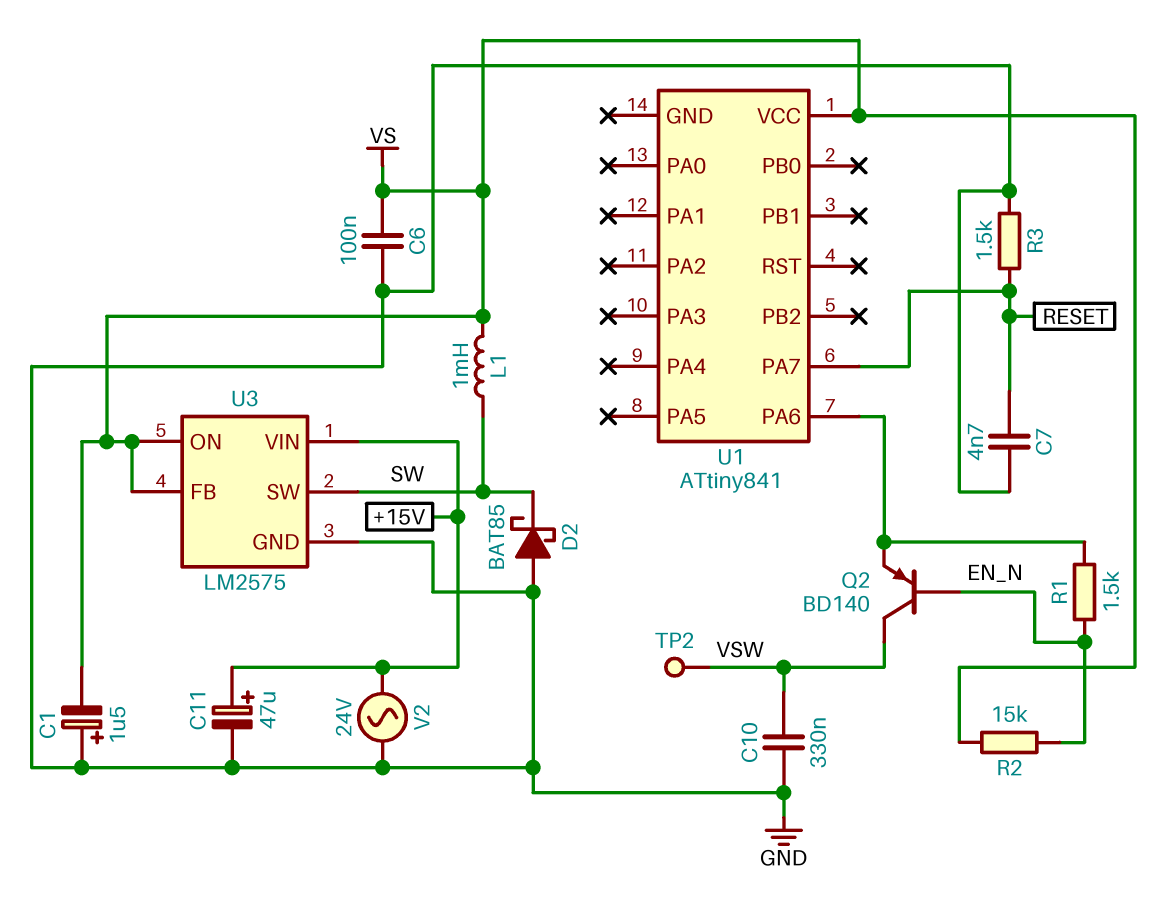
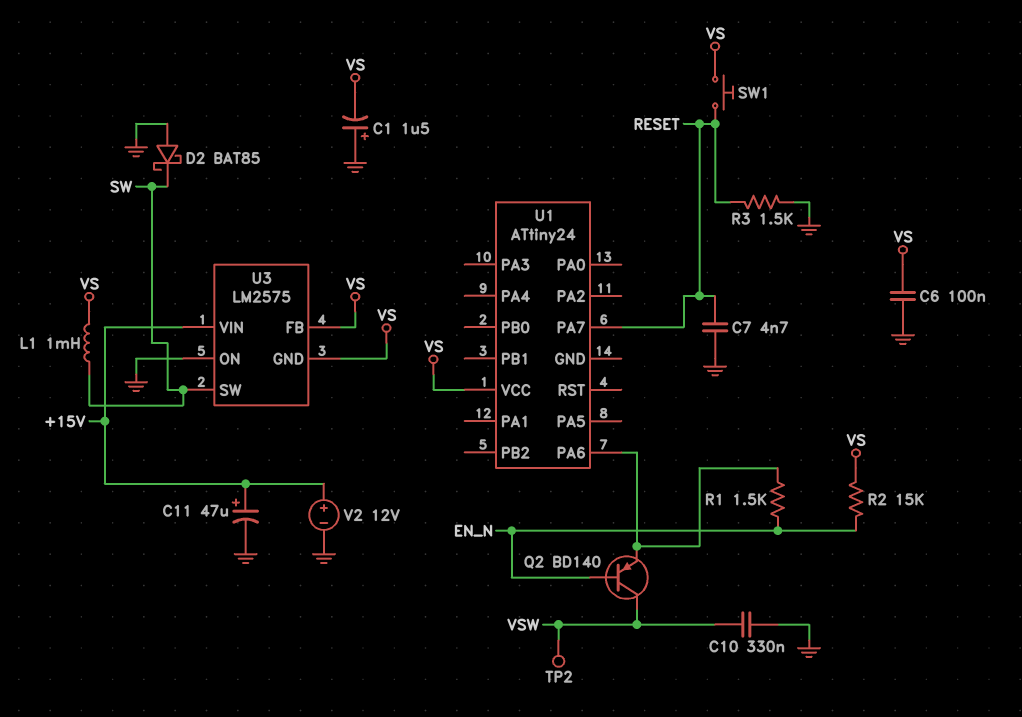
SW1: none -> button (RESET, VS)
U1: ATtiny841 -> ATtiny24
U3 pin GND: GND -> VS
U3 pin ON: VS -> GND
V2: AC 24V (+15V, GND) -> 12V (plus +15V, minus GND)

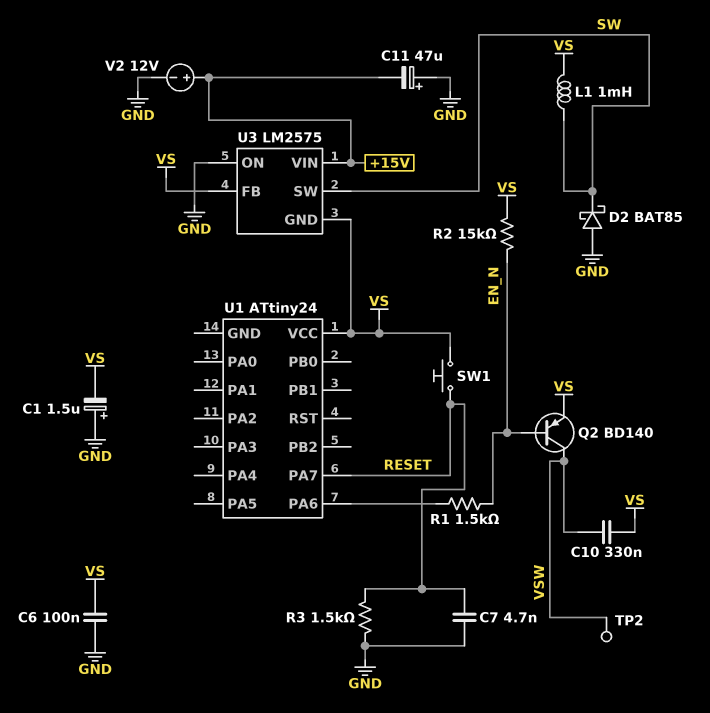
C10: 330nF (GND, VSW) -> 330nF (VS, VSW)
C11: 47uF (plus +15V, minus GND) -> 47uF (plus GND, minus +15V)
Q2: PNP BD140 (B EN_N, C VSW, E U1/PA6) -> PNP BD140 (B EN_N, C VSW, E VS)

